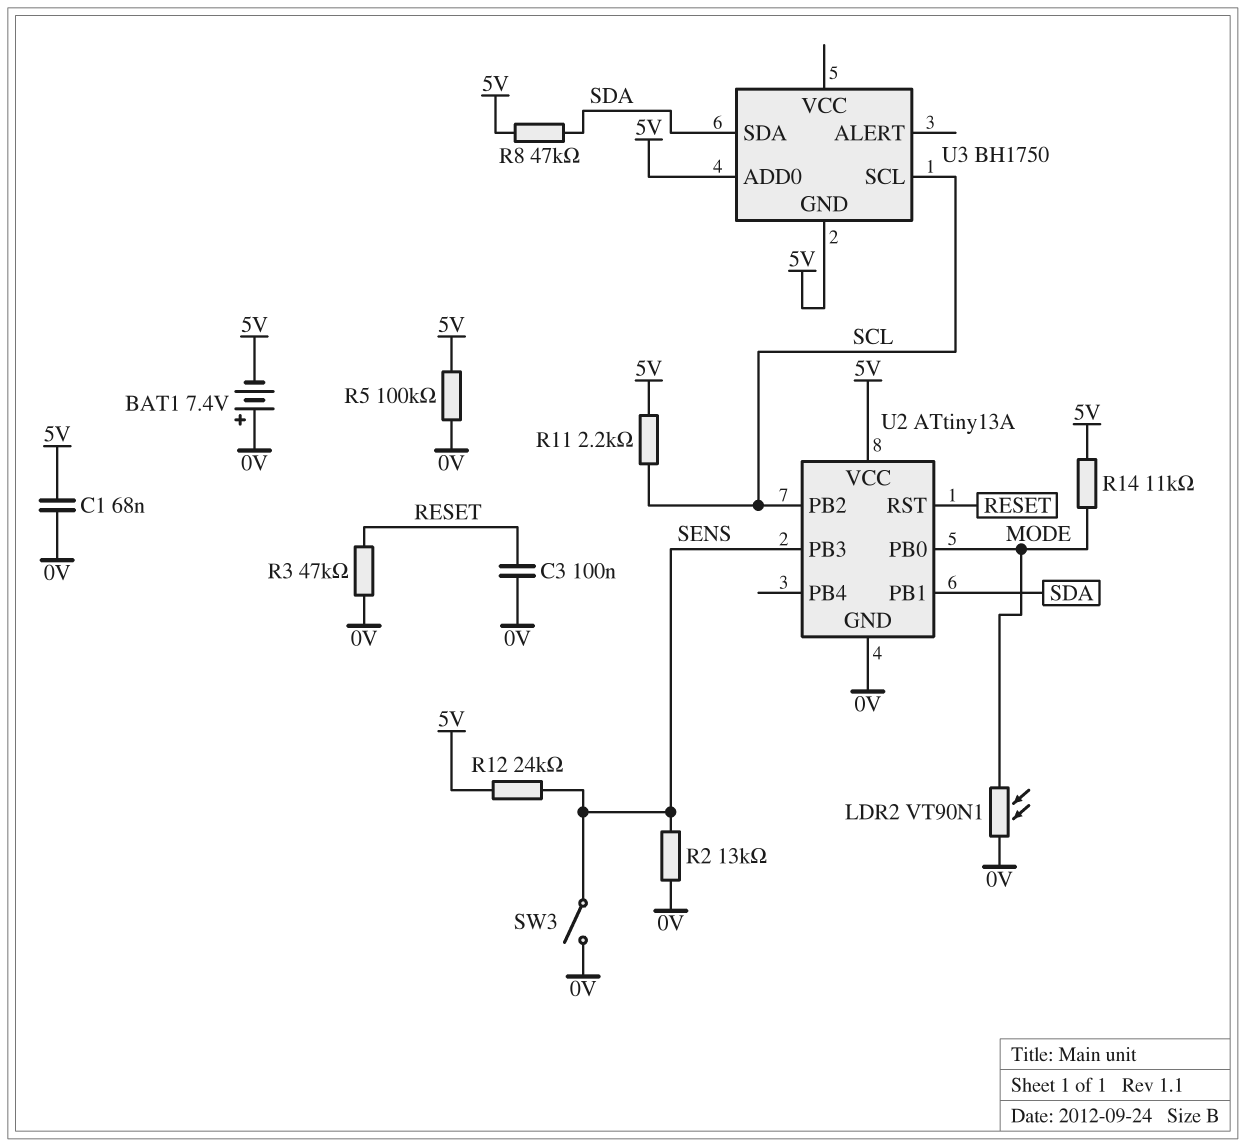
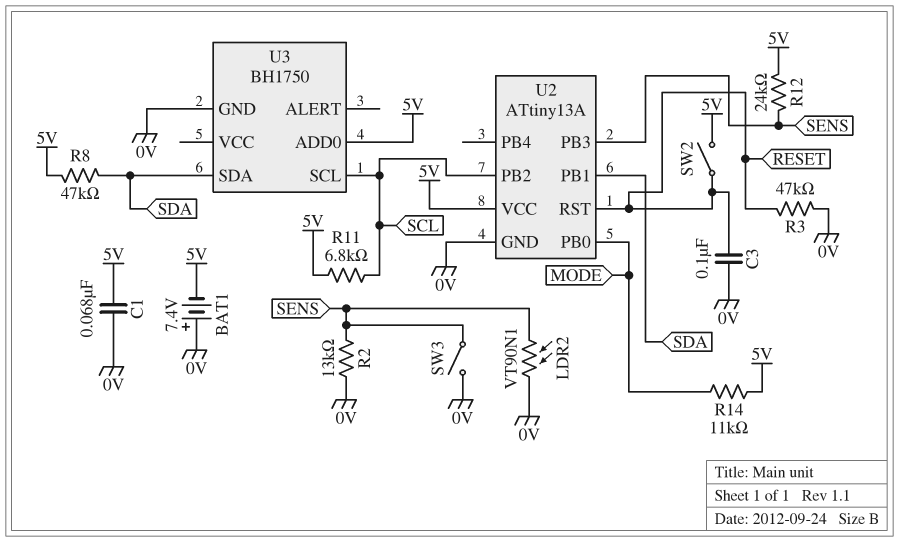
LDR2: VT90N1 (0V, MODE) -> VT90N1 (0V, SENS)
R5: 100k (0V, 5V) -> none
R11: 2.2k (5V, SCL) -> 6.8k (5V, SCL)
SW2: none -> switch (5V, RESET)
U3 pin GND: 5V -> 0V

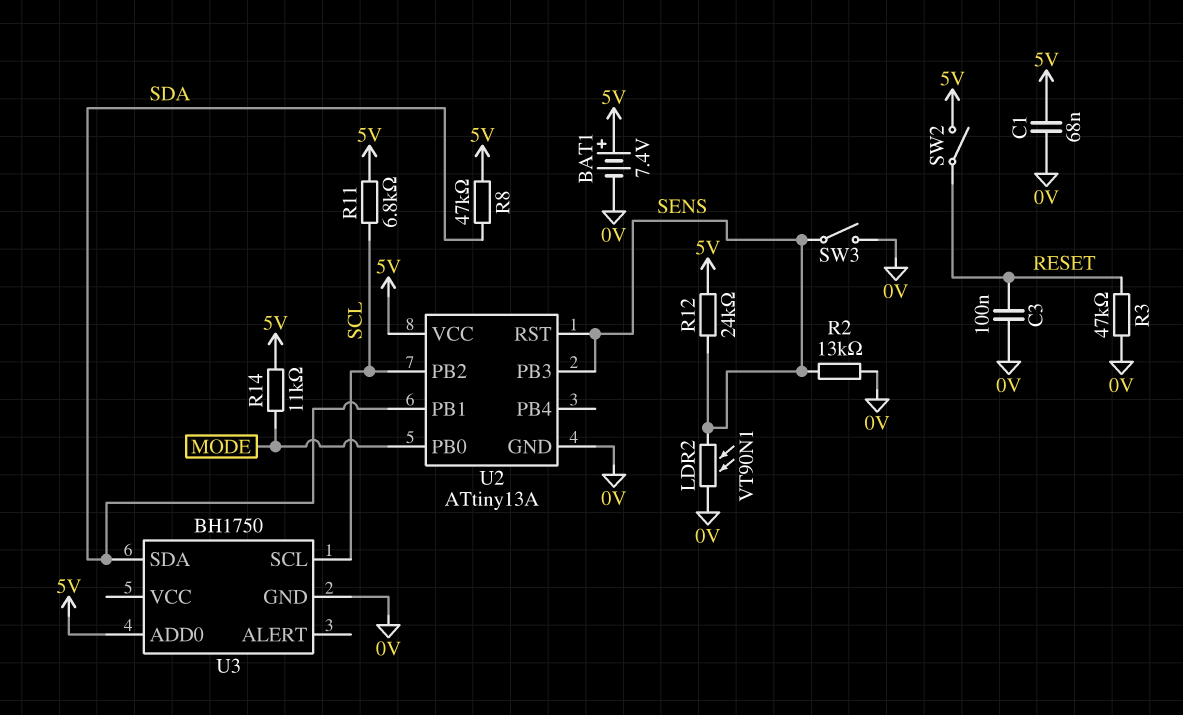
BAT1: 7.4V (plus 0V, minus 5V) -> 7.4V (plus 5V, minus 0V)
U2 pin RST: RESET -> SENS

